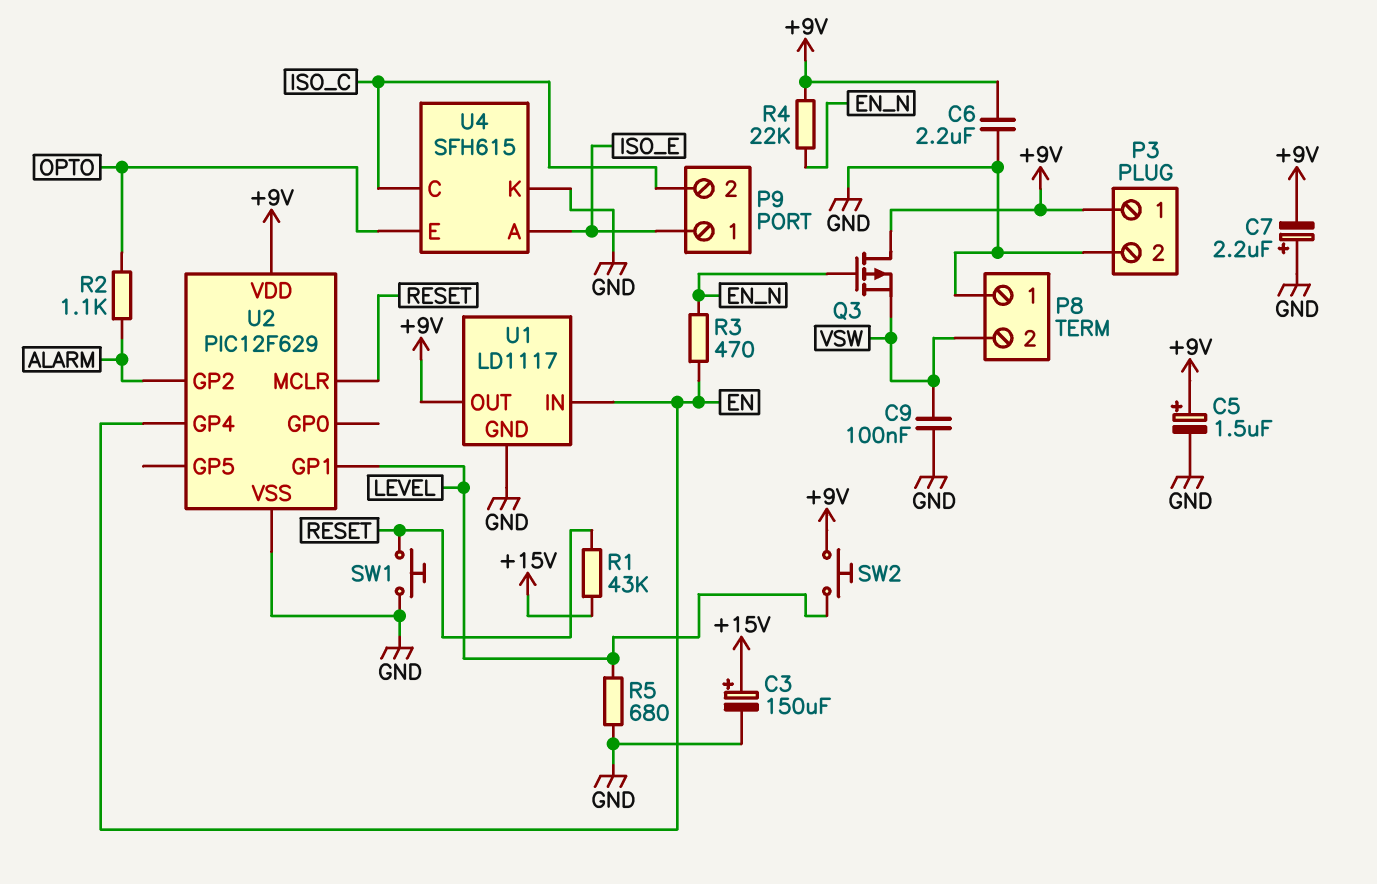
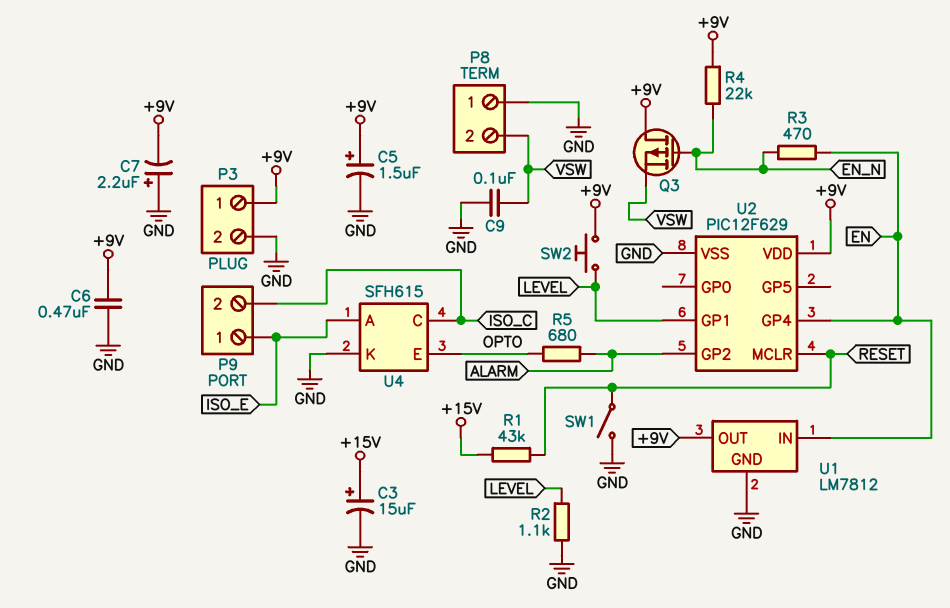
C3: 150uF (plus +15V, minus GND) -> 15uF (plus +15V, minus GND)
C6: 2.2uF (+9V, GND) -> 470nF (+9V, GND)
R2: 1.1k (ALARM, OPTO) -> 1.1k (GND, LEVEL)
R5: 680 (GND, LEVEL) -> 680 (ALARM, OPTO)
SW1: button (GND, RESET) -> switch (GND, RESET)
U1: LD1117 -> LM7812

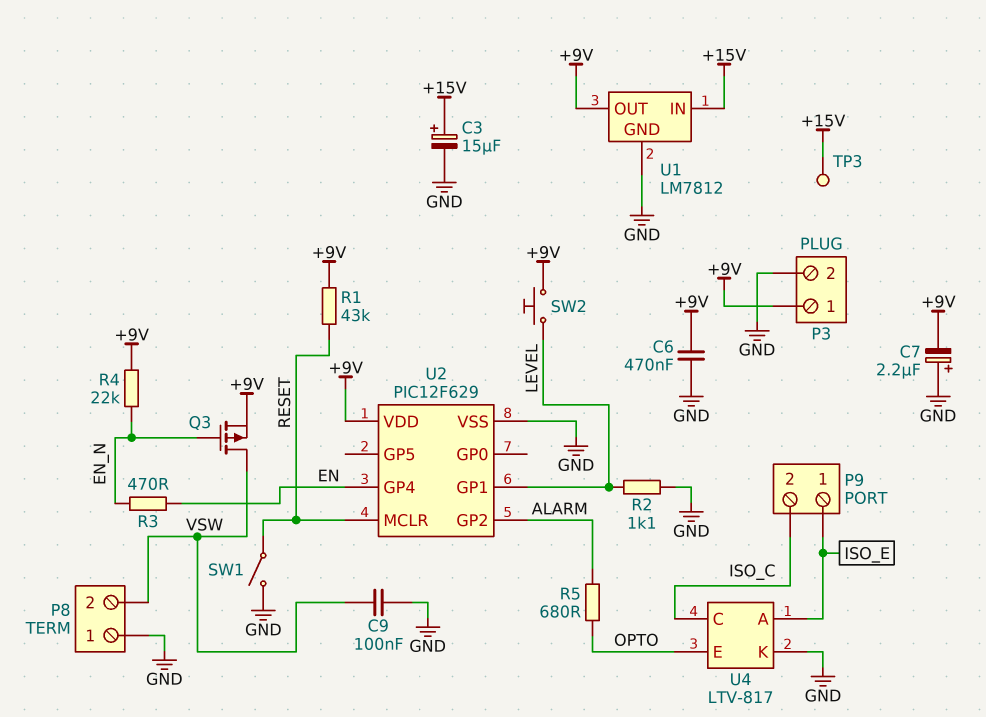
C5: 1.5uF (plus +9V, minus GND) -> none
Q3: PMOS (G EN_N, D +9V, S VSW) -> PMOS (G EN_N, D VSW, S +9V)
R1: 43k (+15V, RESET) -> 43k (+9V, RESET)
TP3: none -> test point (+15V)
U1 pin IN: EN -> +15V
U4: SFH615 -> LTV-817

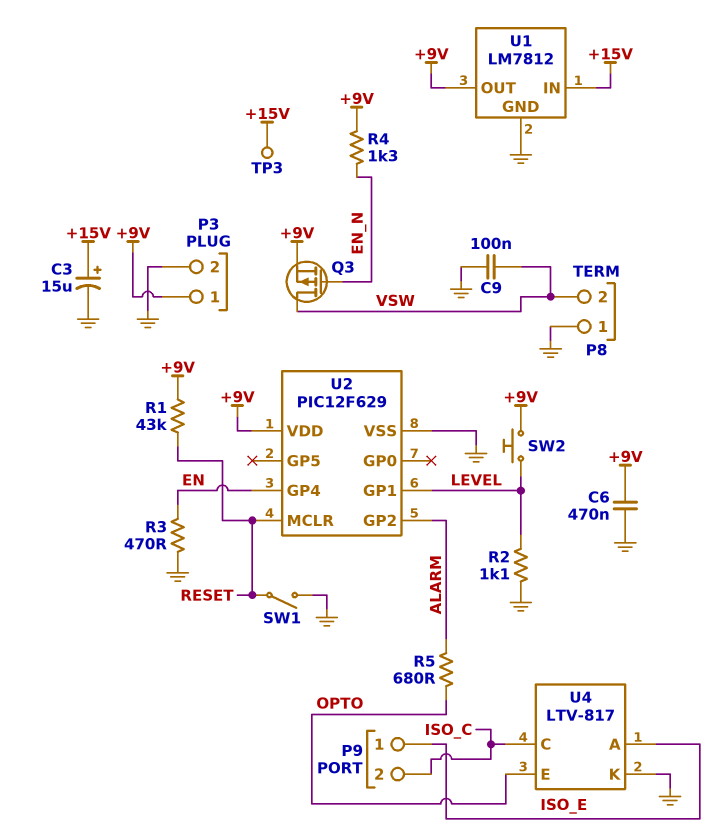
C7: 2.2uF (plus GND, minus +9V) -> none
R3: 470 (EN, EN_N) -> 470 (EN, GND)
R4: 22k (+9V, EN_N) -> 1.3k (+9V, EN_N)

